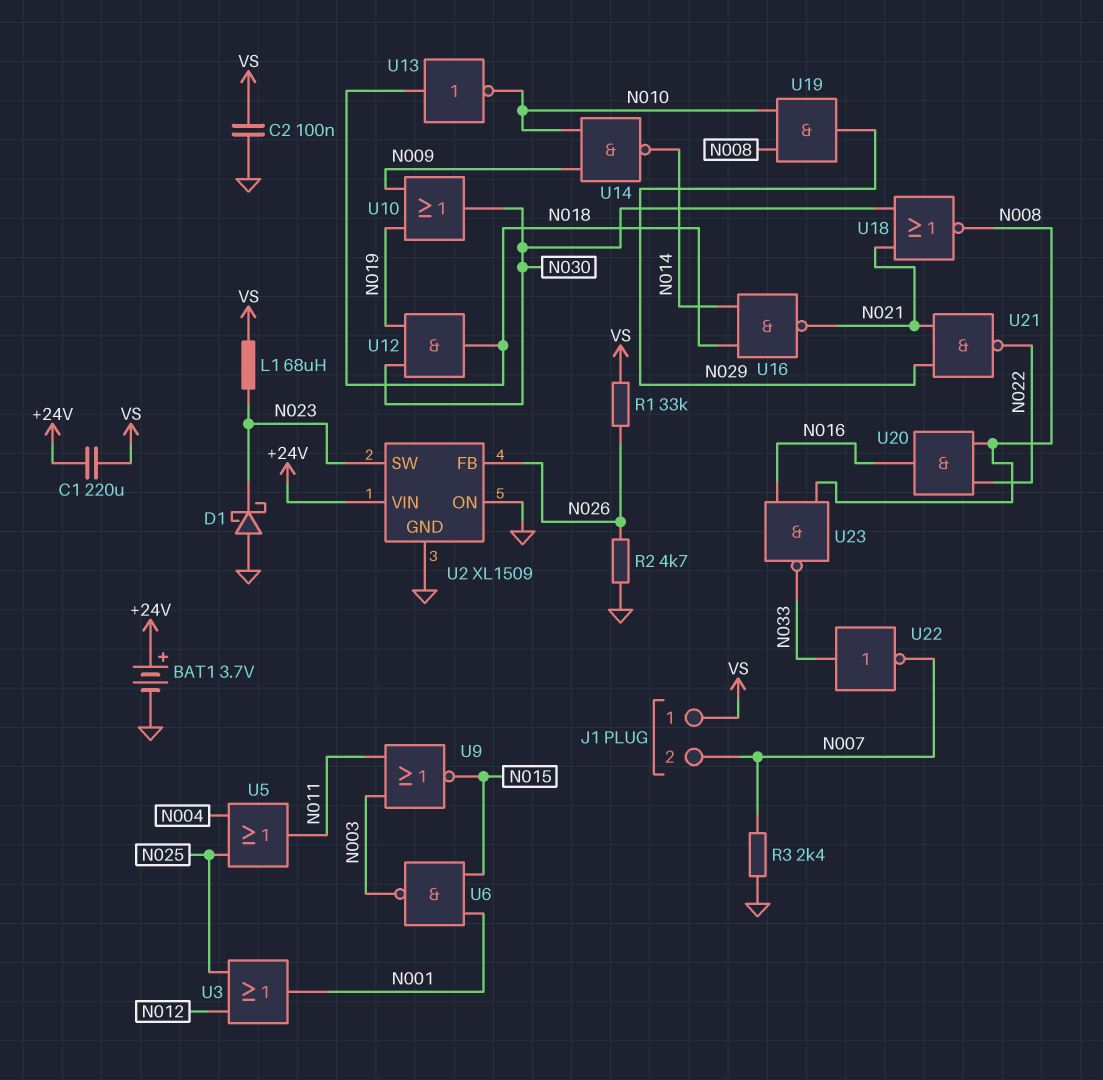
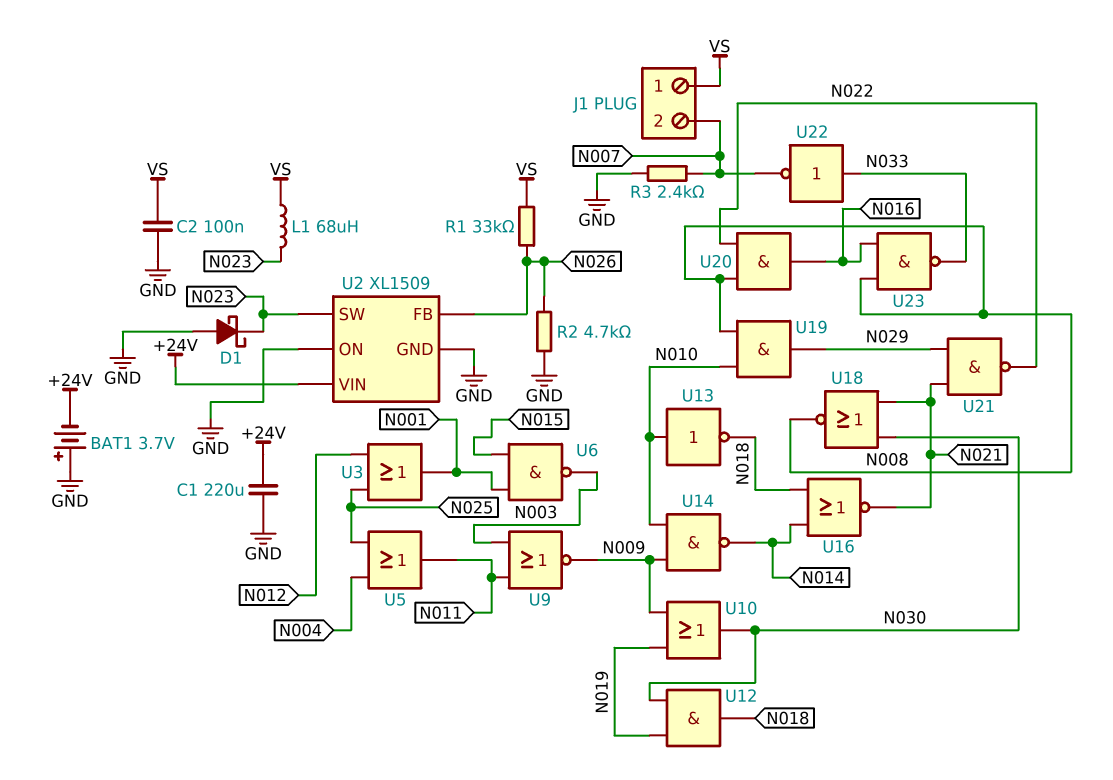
BAT1: 3.7V (plus +24V, minus GND) -> 3.7V (plus GND, minus +24V)
C1: 220uF (+24V, VS) -> 220uF (+24V, GND)
U9: NOR (in N003, in N011, out N015) -> NOR (in N003, in N011, out N009)
U13: NOT (in N018, out N010) -> NOT (in N010, out N018)
U16: NAND (in N014, in N018, out N021) -> NOR (in N014, in N018, out N021)

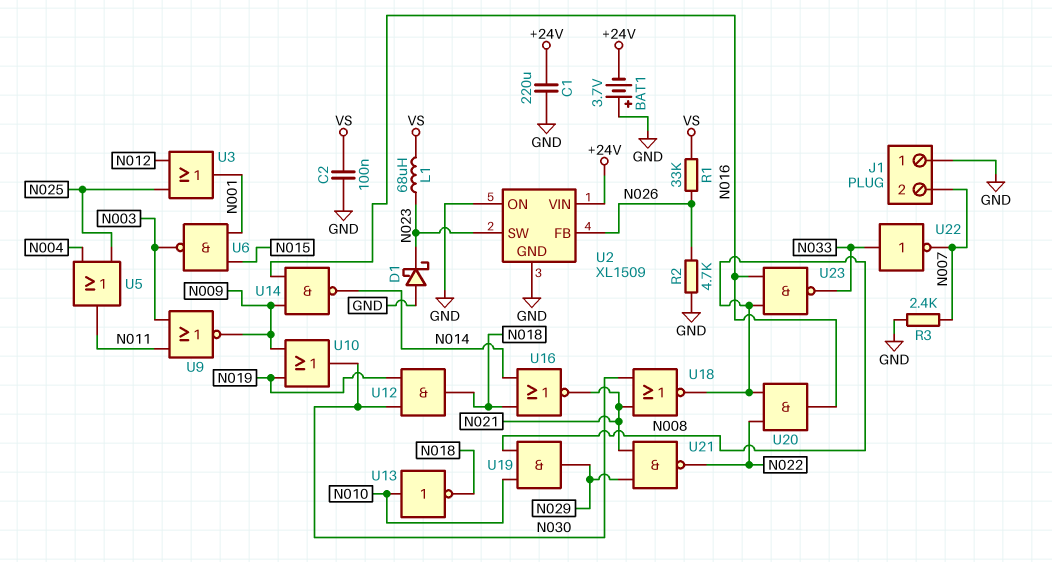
J1 pin 1: VS -> GND
U14: NAND (in N009, in N010, out N014) -> NAND (in N009, in N016, out N014)

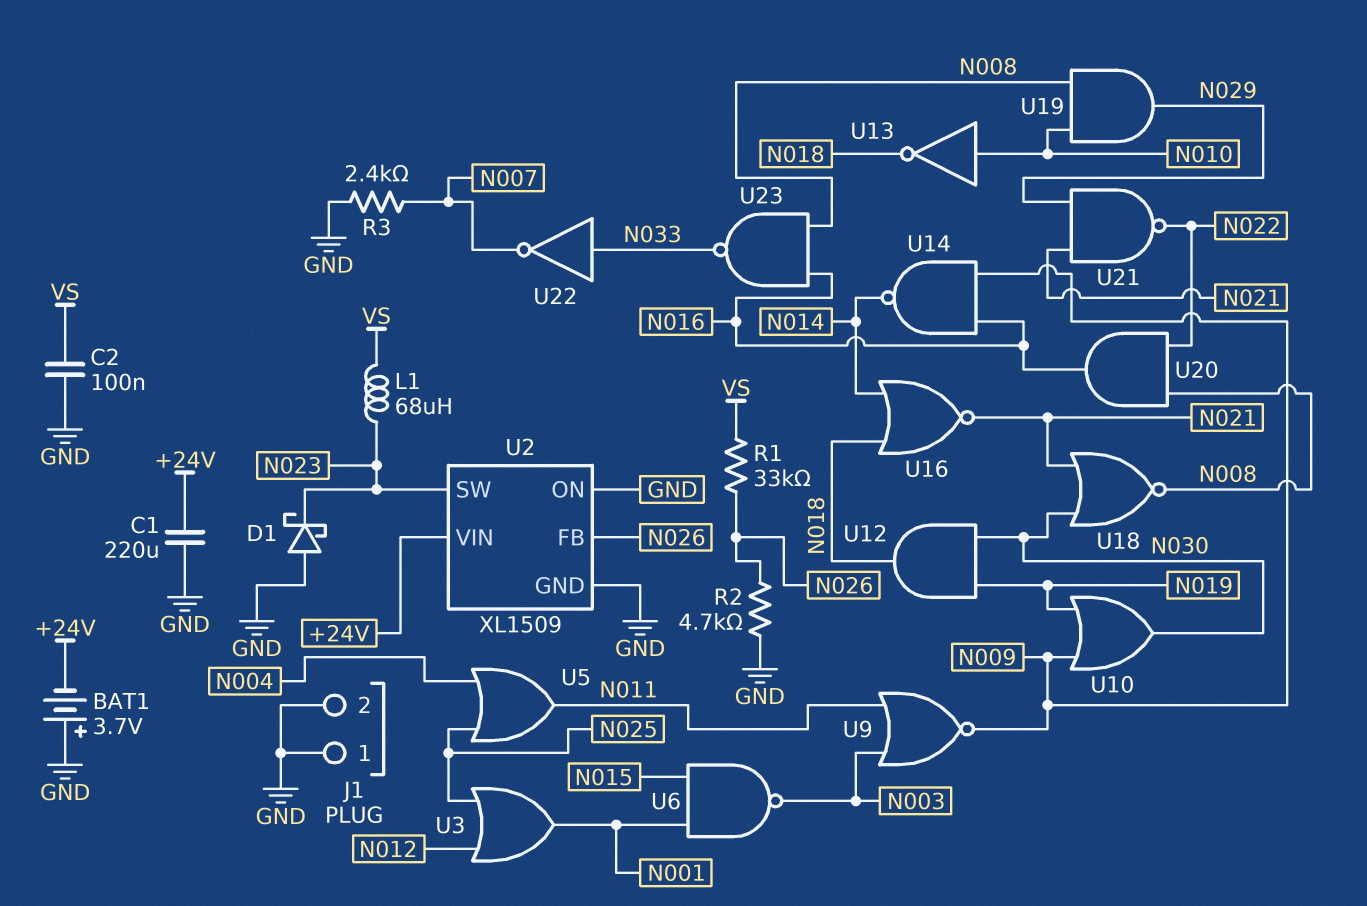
J1 pin 2: N007 -> GND

